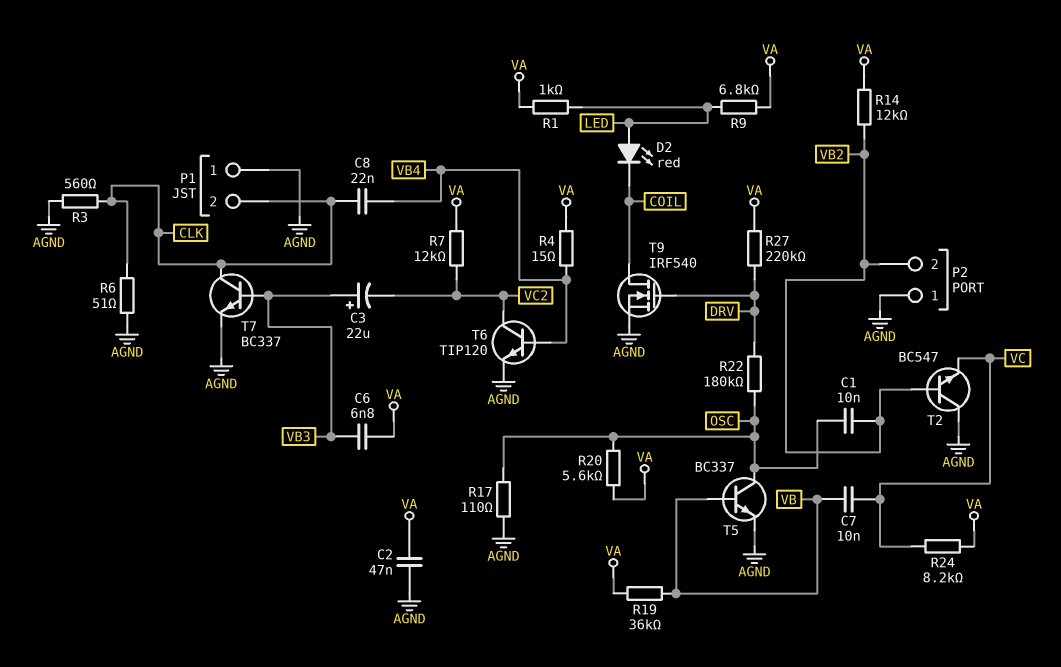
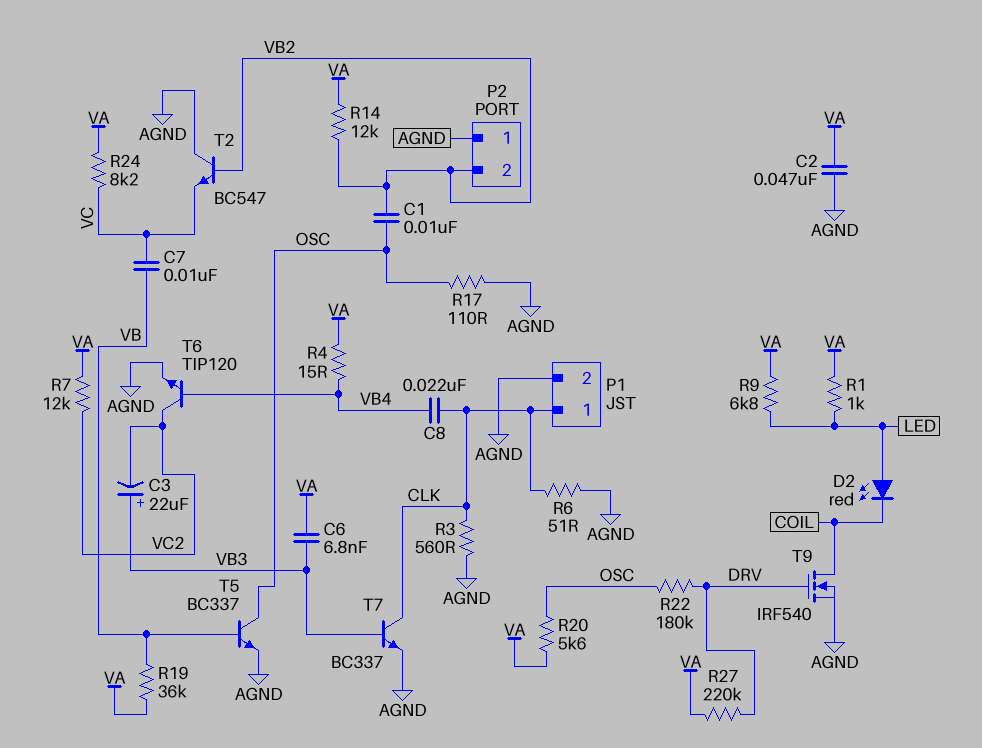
P1 pin 1: AGND -> CLK
P1 pin 2: CLK -> AGND

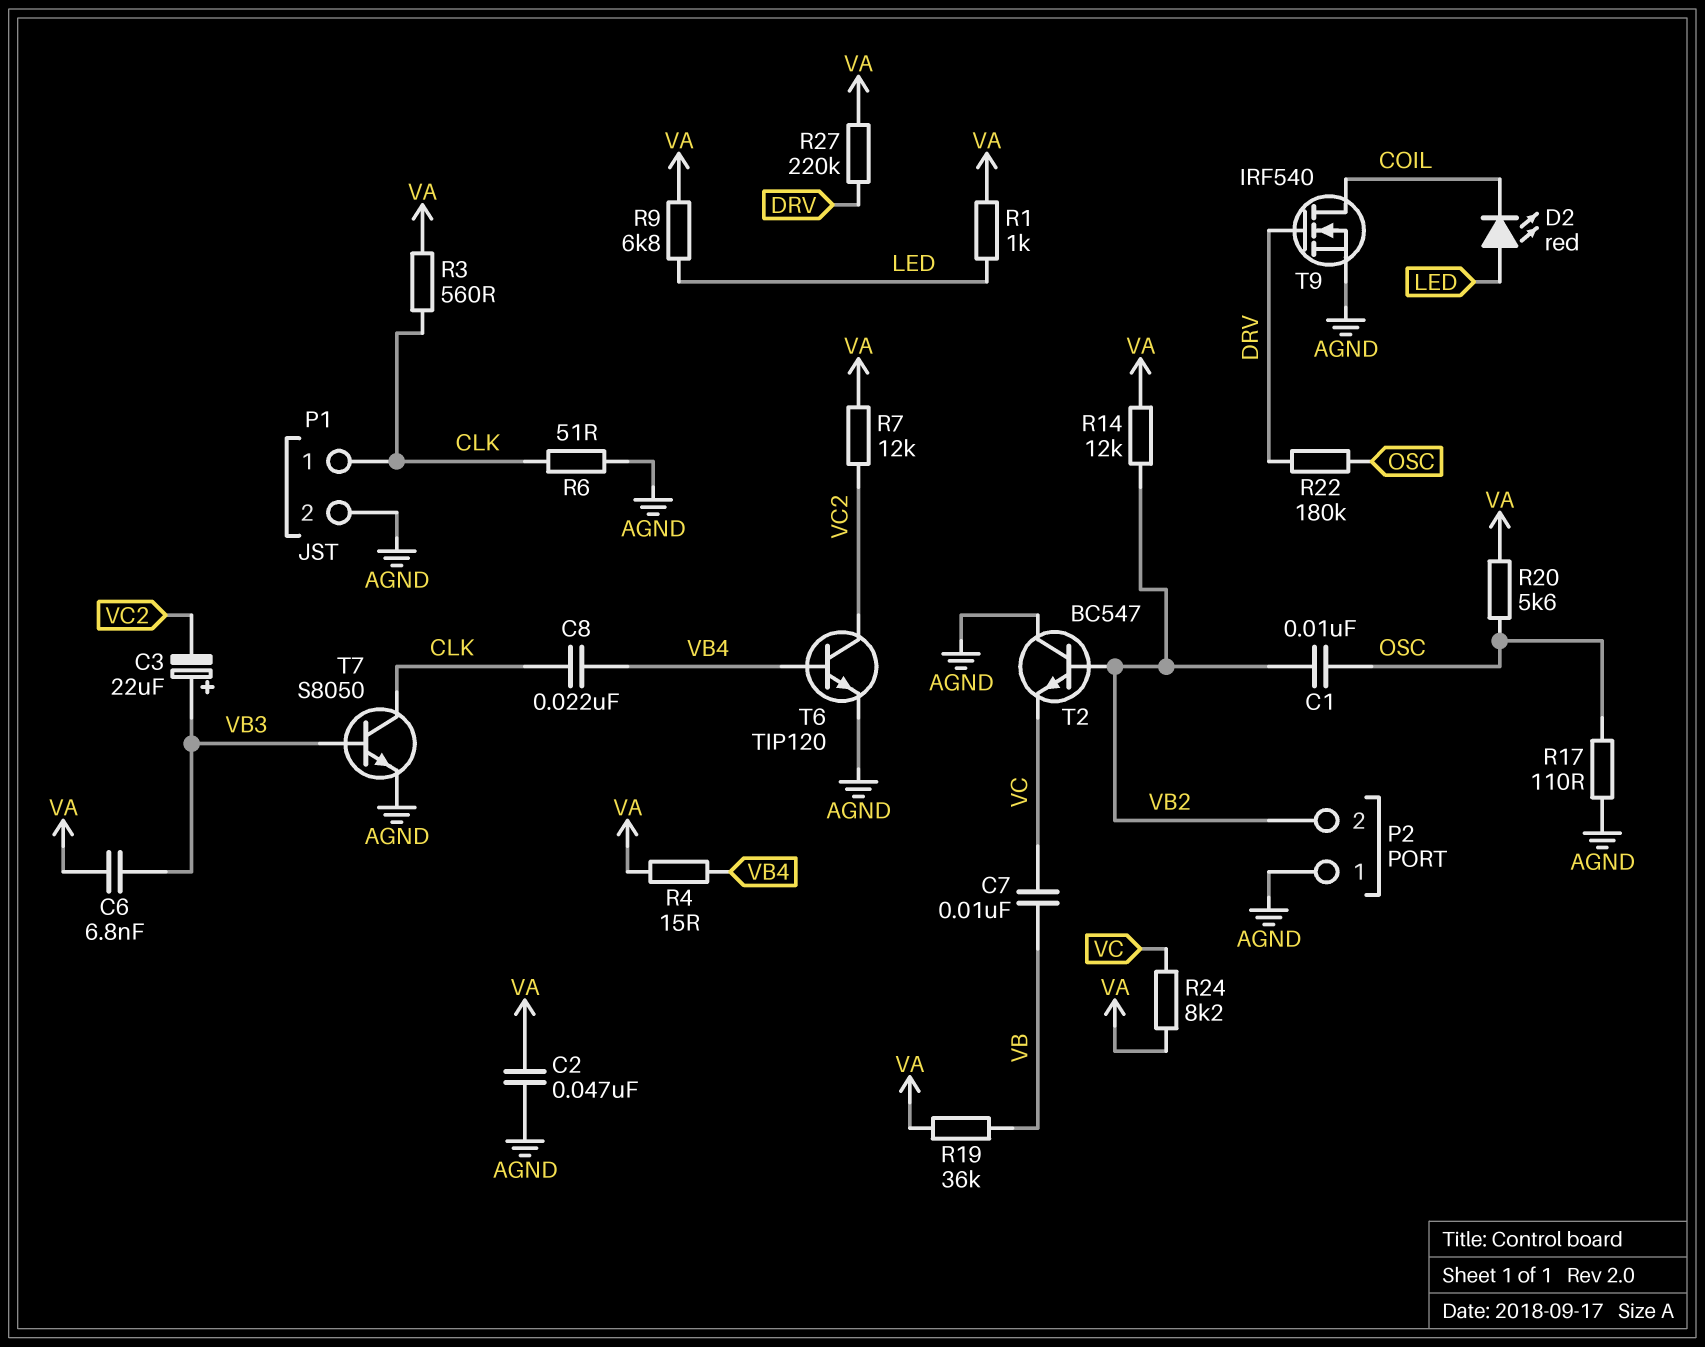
R3: 560 (AGND, CLK) -> 560 (CLK, VA)
T5: NPN BC337 (B VB, C OSC, E AGND) -> none
T7: NPN BC337 (B VB3, C CLK, E AGND) -> NPN S8050 (B VB3, C CLK, E AGND)

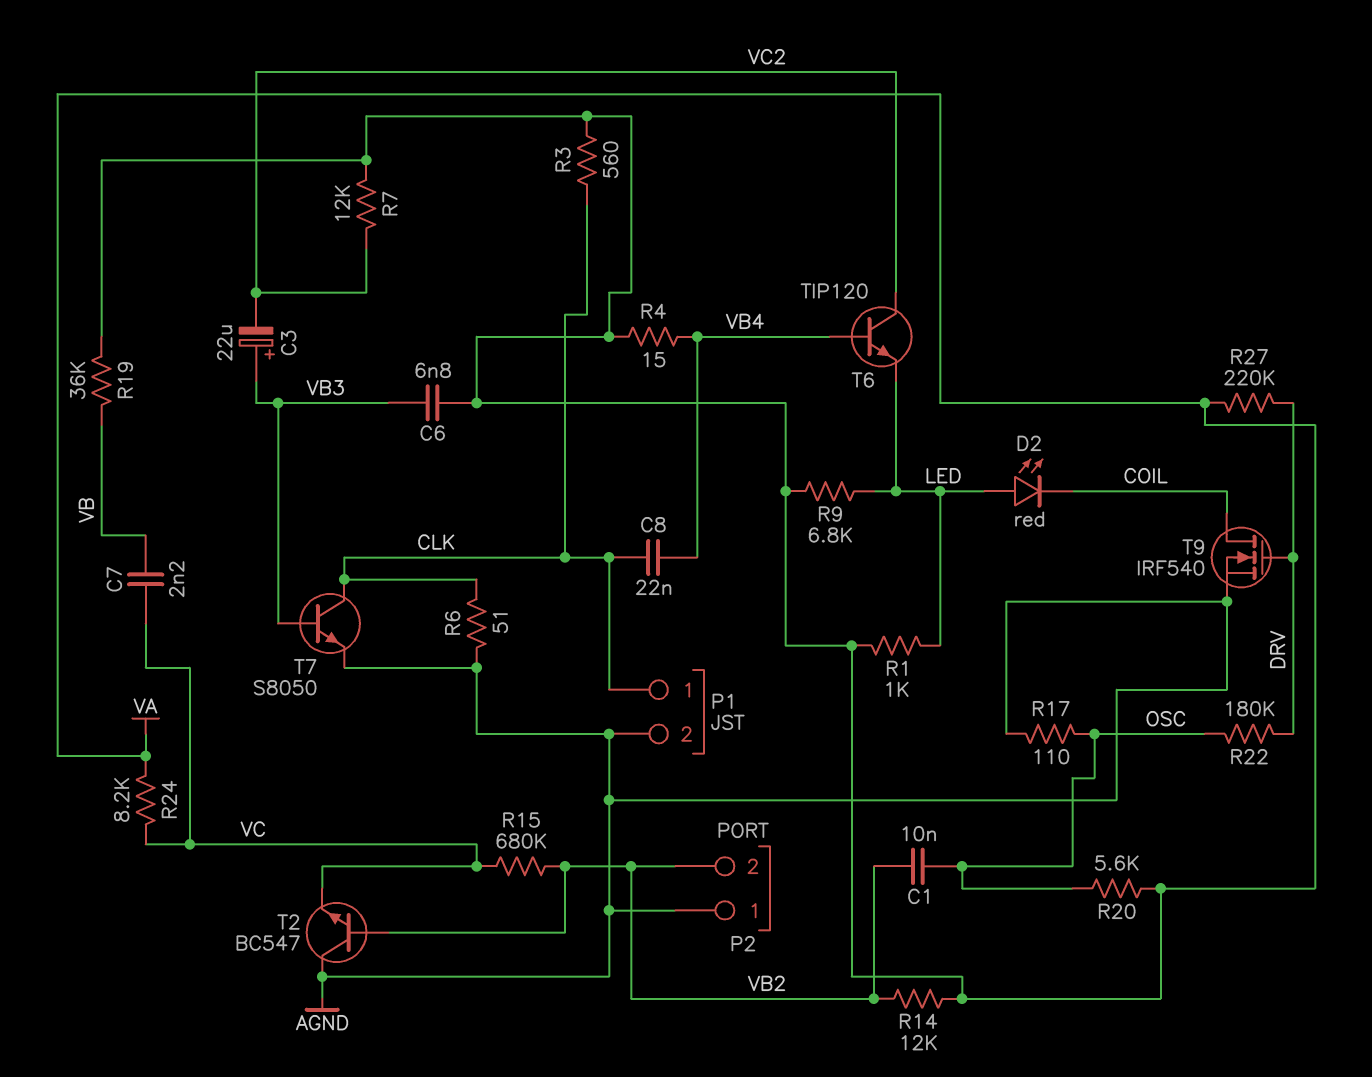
C2: 47nF (AGND, VA) -> none
C7: 10nF (VB, VC) -> 2.2nF (VB, VC)
R15: none -> 680k (VB2, VC)
T6: NPN TIP120 (B VB4, C VC2, E AGND) -> NPN TIP120 (B VB4, C VC2, E LED)

